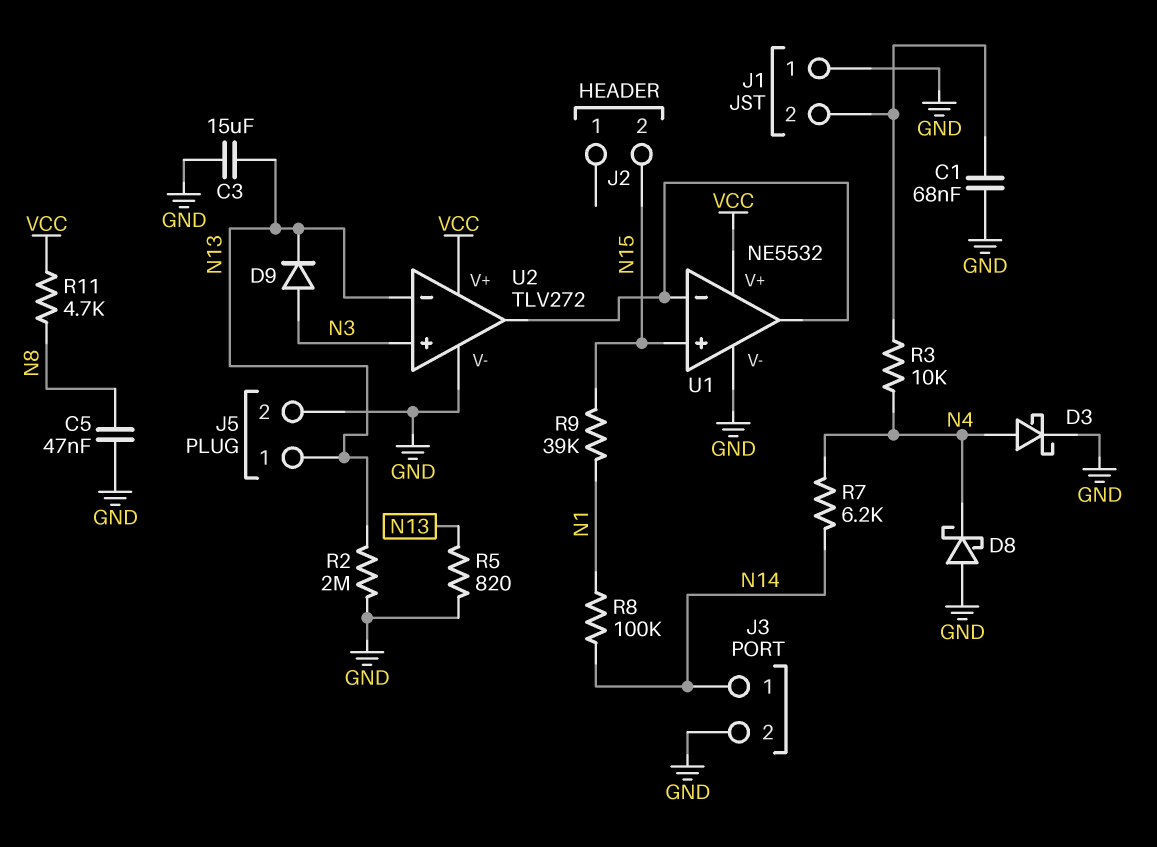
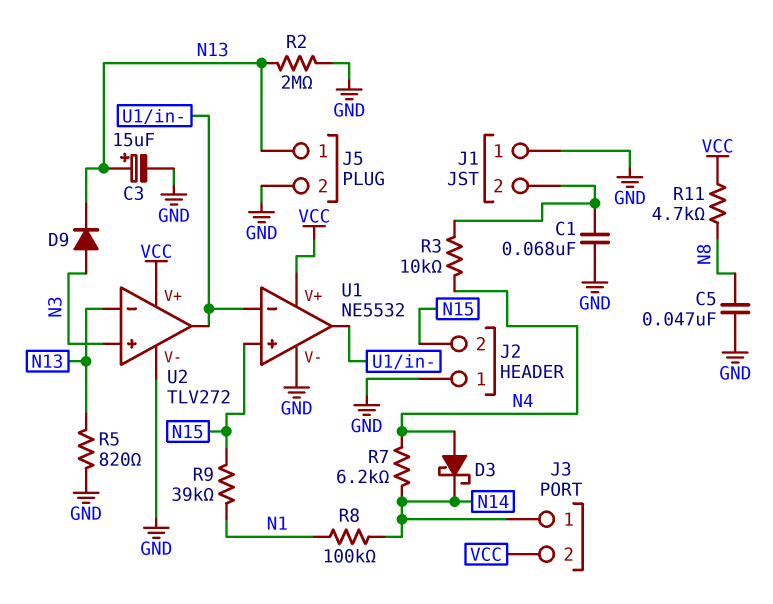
C3: 15uF (GND, N13) -> 15uF (plus N13, minus GND)
D3: schottky (A N4, K GND) -> schottky (A N4, K N14)
D8: schottky (A GND, K N4) -> none
J2 pin 1: none -> GND
J3 pin 2: GND -> VCC

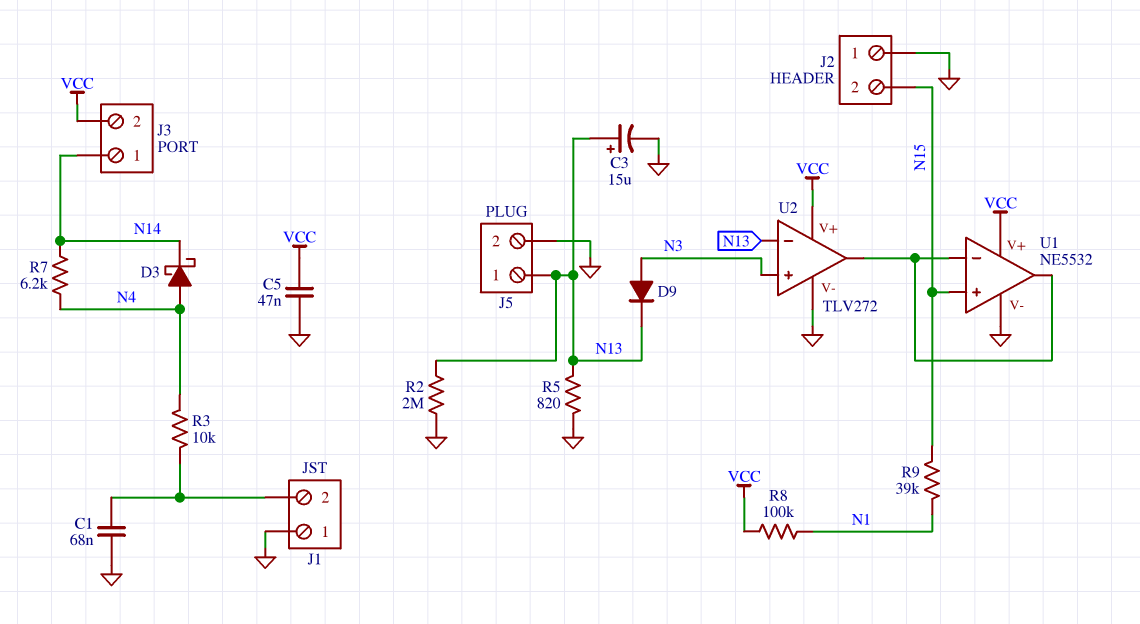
C5: 47nF (GND, N8) -> 47nF (GND, VCC)
R8: 100k (N1, N14) -> 100k (N1, VCC)
R11: 4.7k (N8, VCC) -> none

